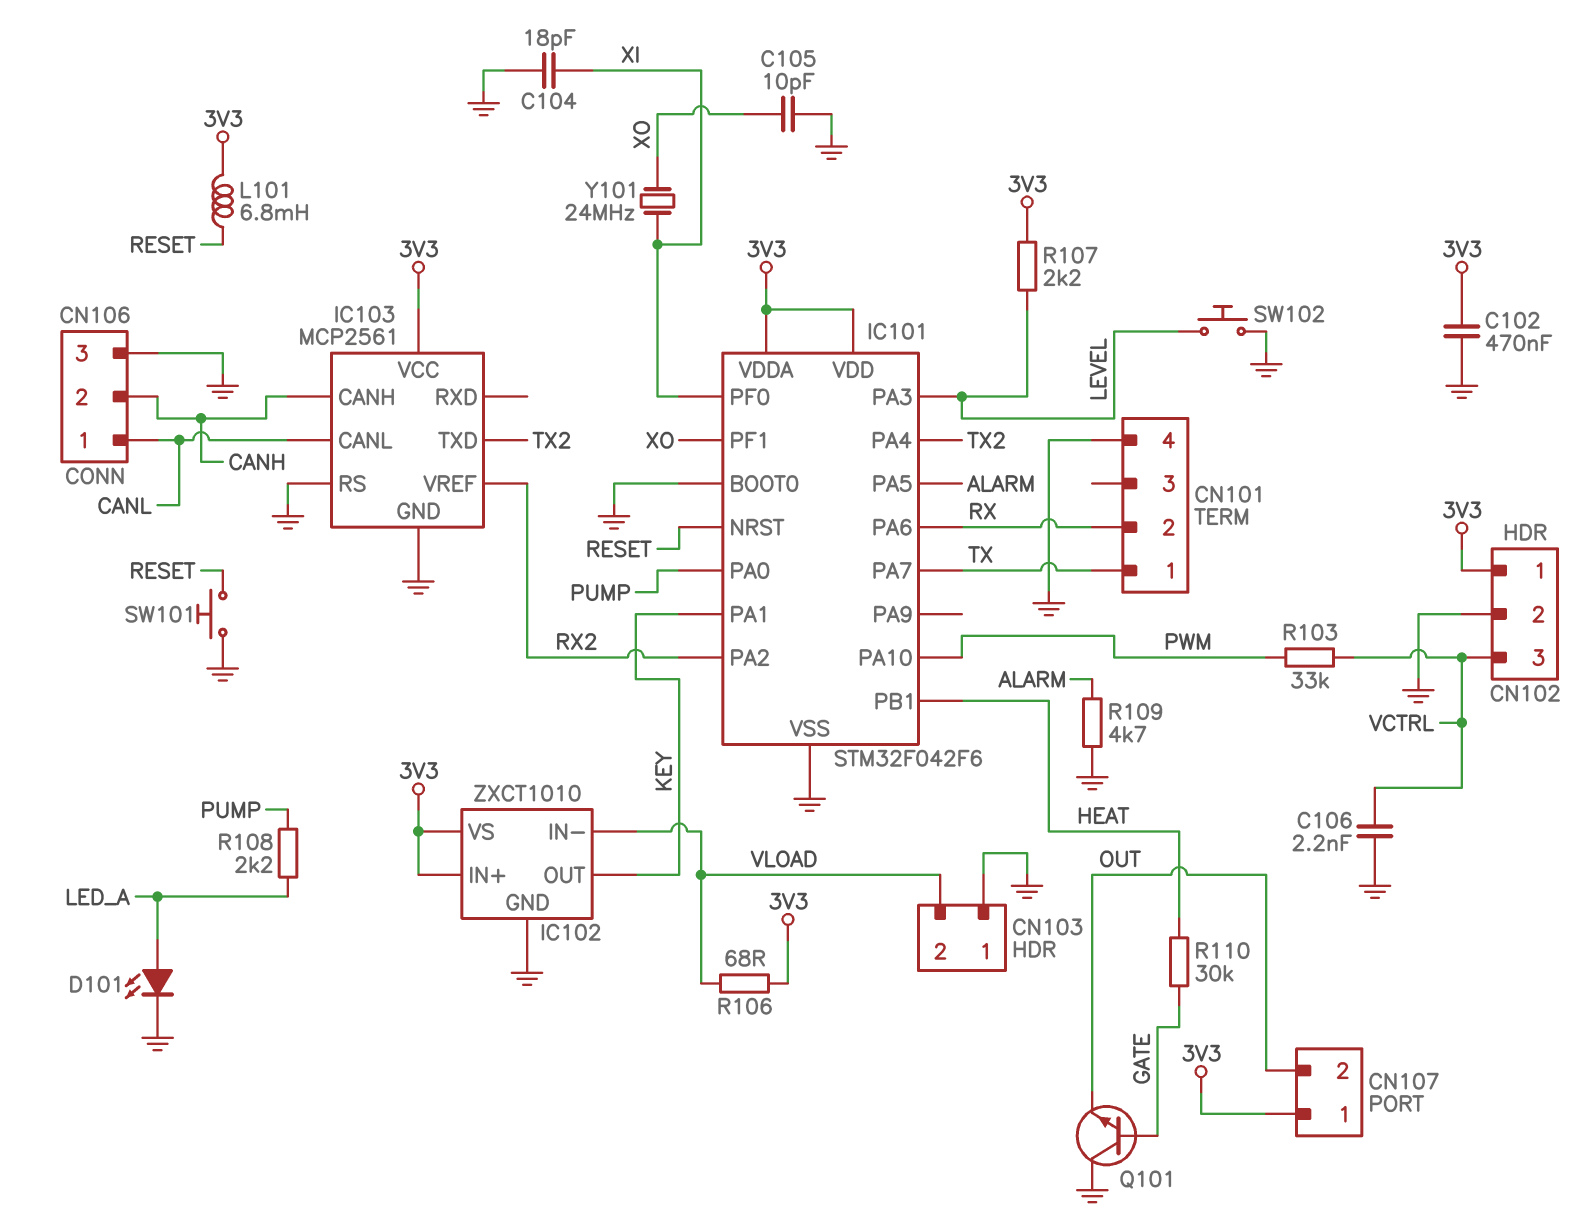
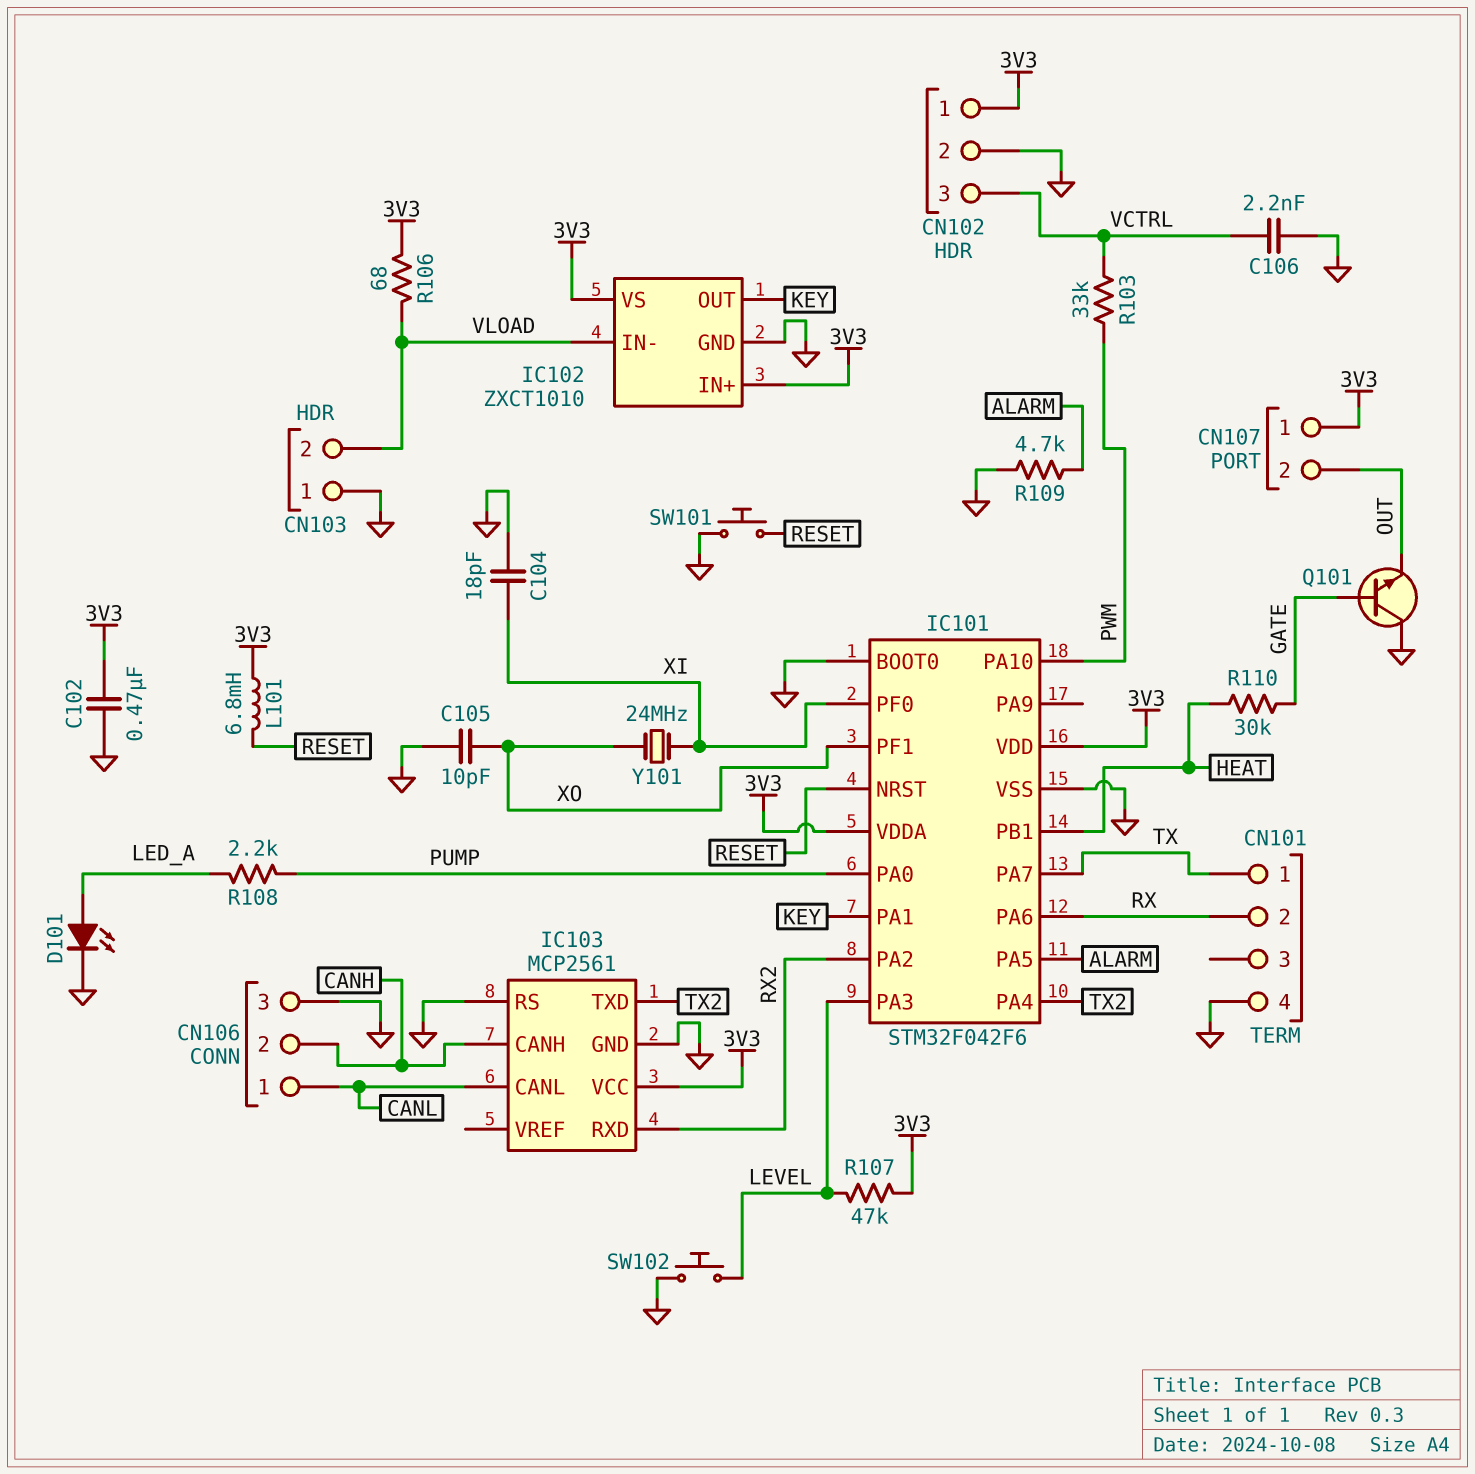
IC103 pin RXD: none -> RX2
IC103 pin VREF: RX2 -> none
R107: 2.2k (3V3, LEVEL) -> 47k (3V3, LEVEL)

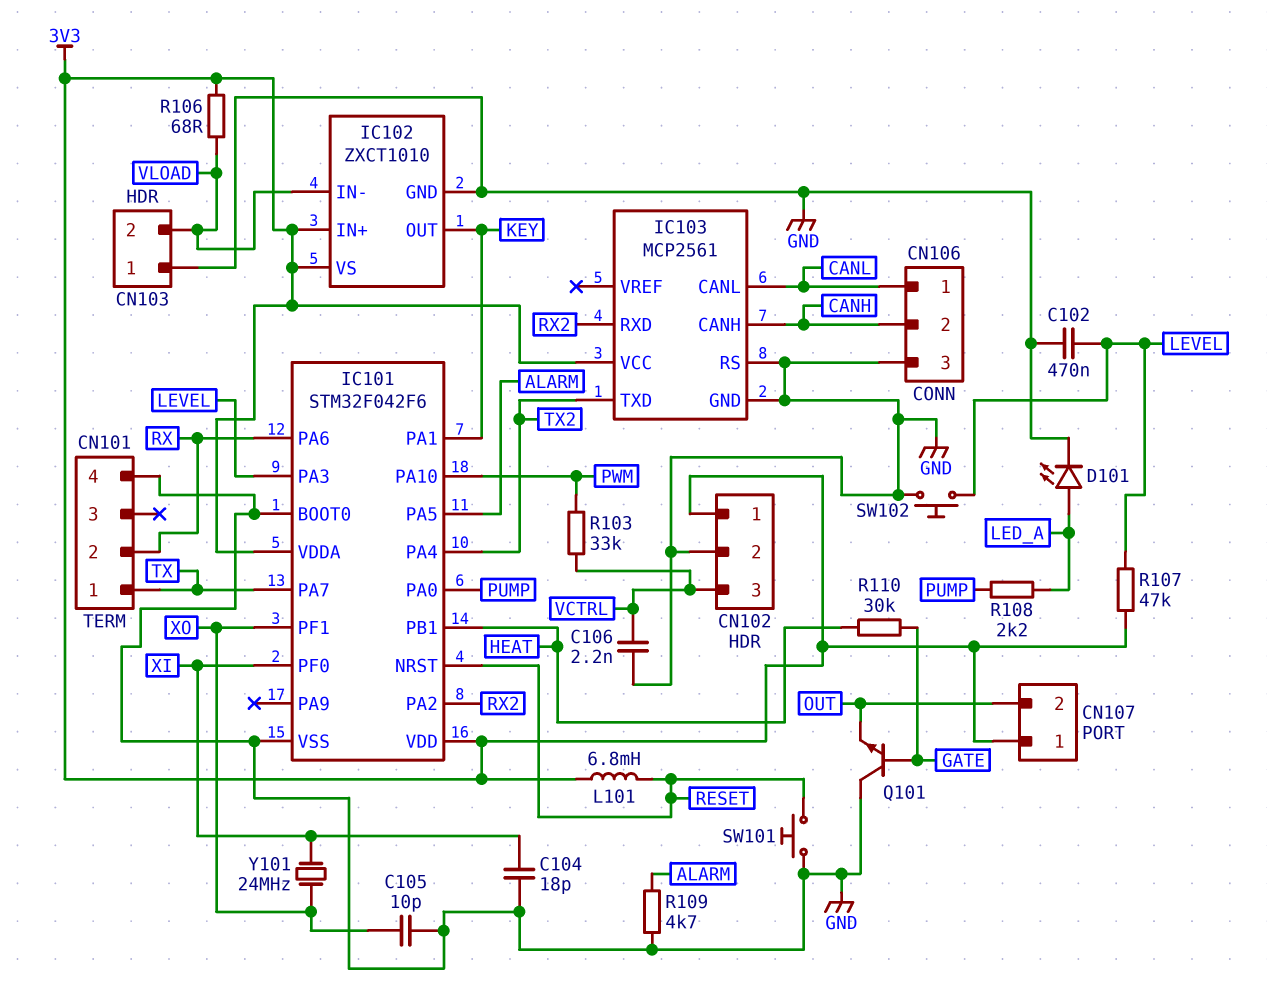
C102: 470nF (3V3, GND) -> 470nF (GND, LEVEL)

